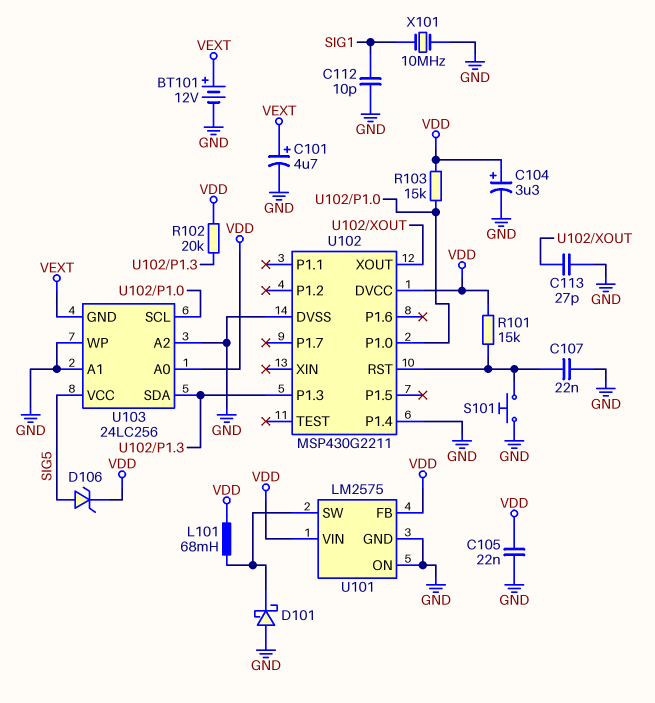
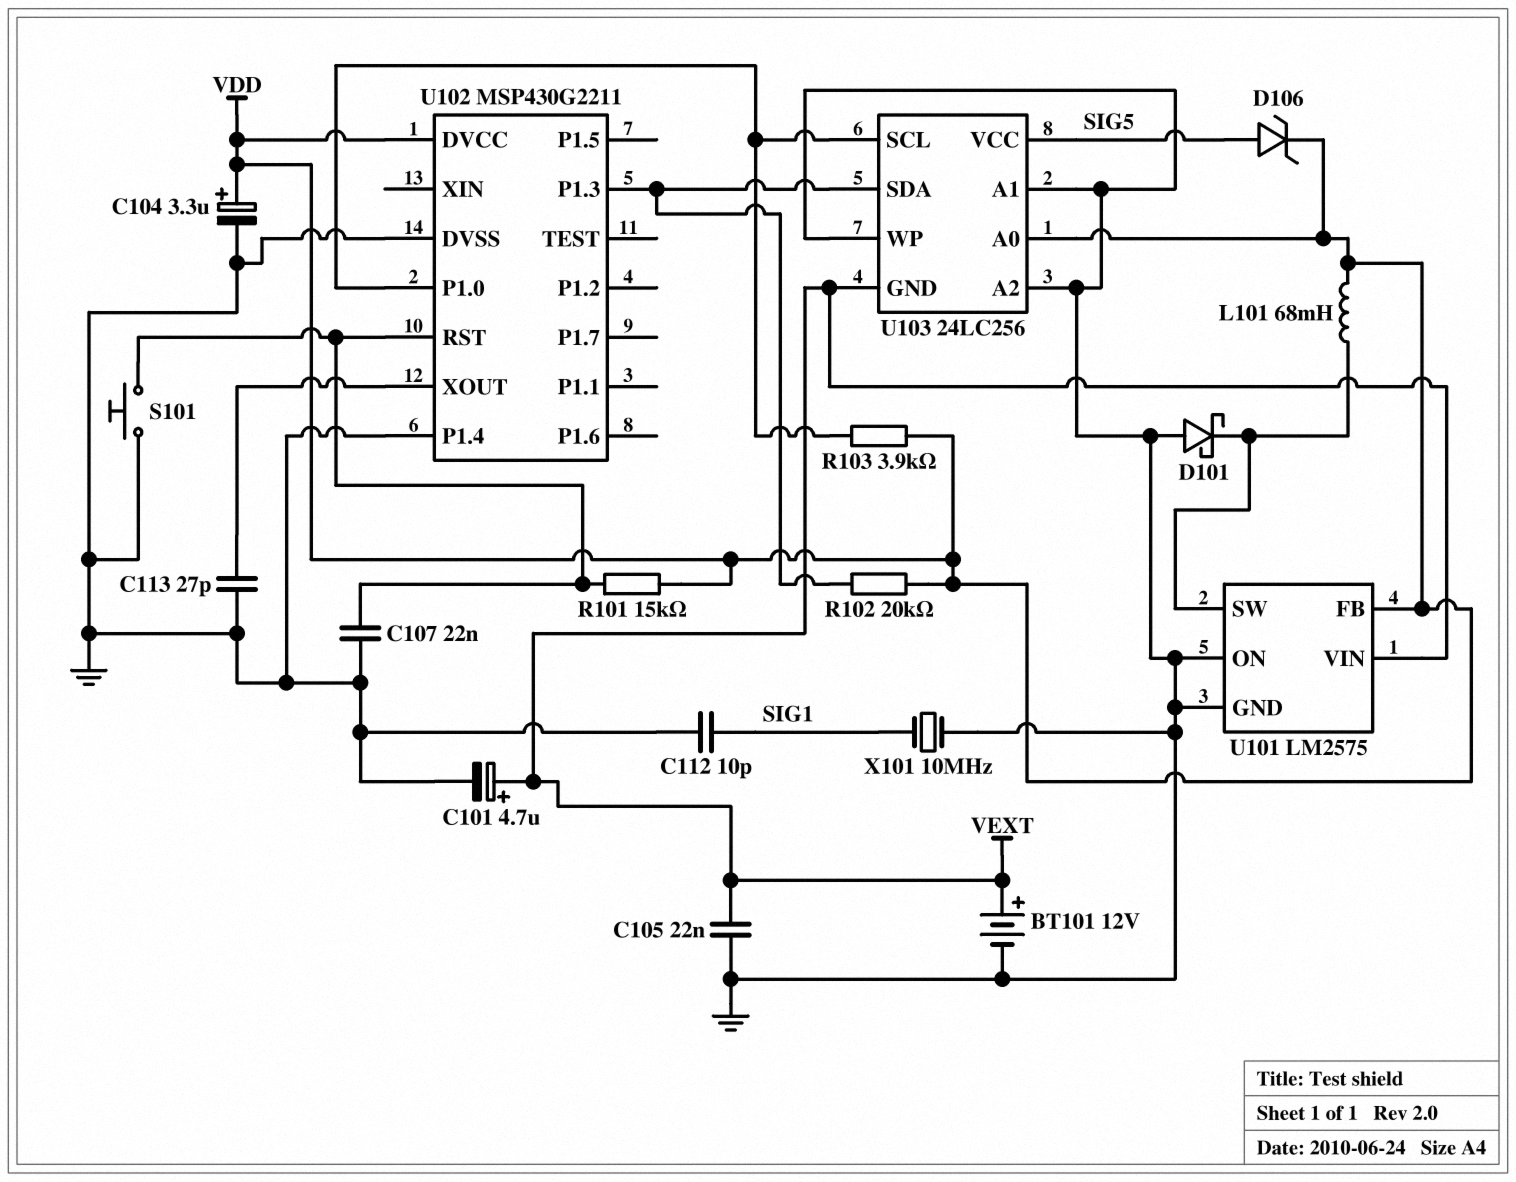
C105: 22nF (GND, VDD) -> 22nF (GND, VEXT)
R103: 15k (U102/P1.0, VDD) -> 3.9k (U102/P1.0, VDD)
U101 pin VIN: VDD -> VEXT

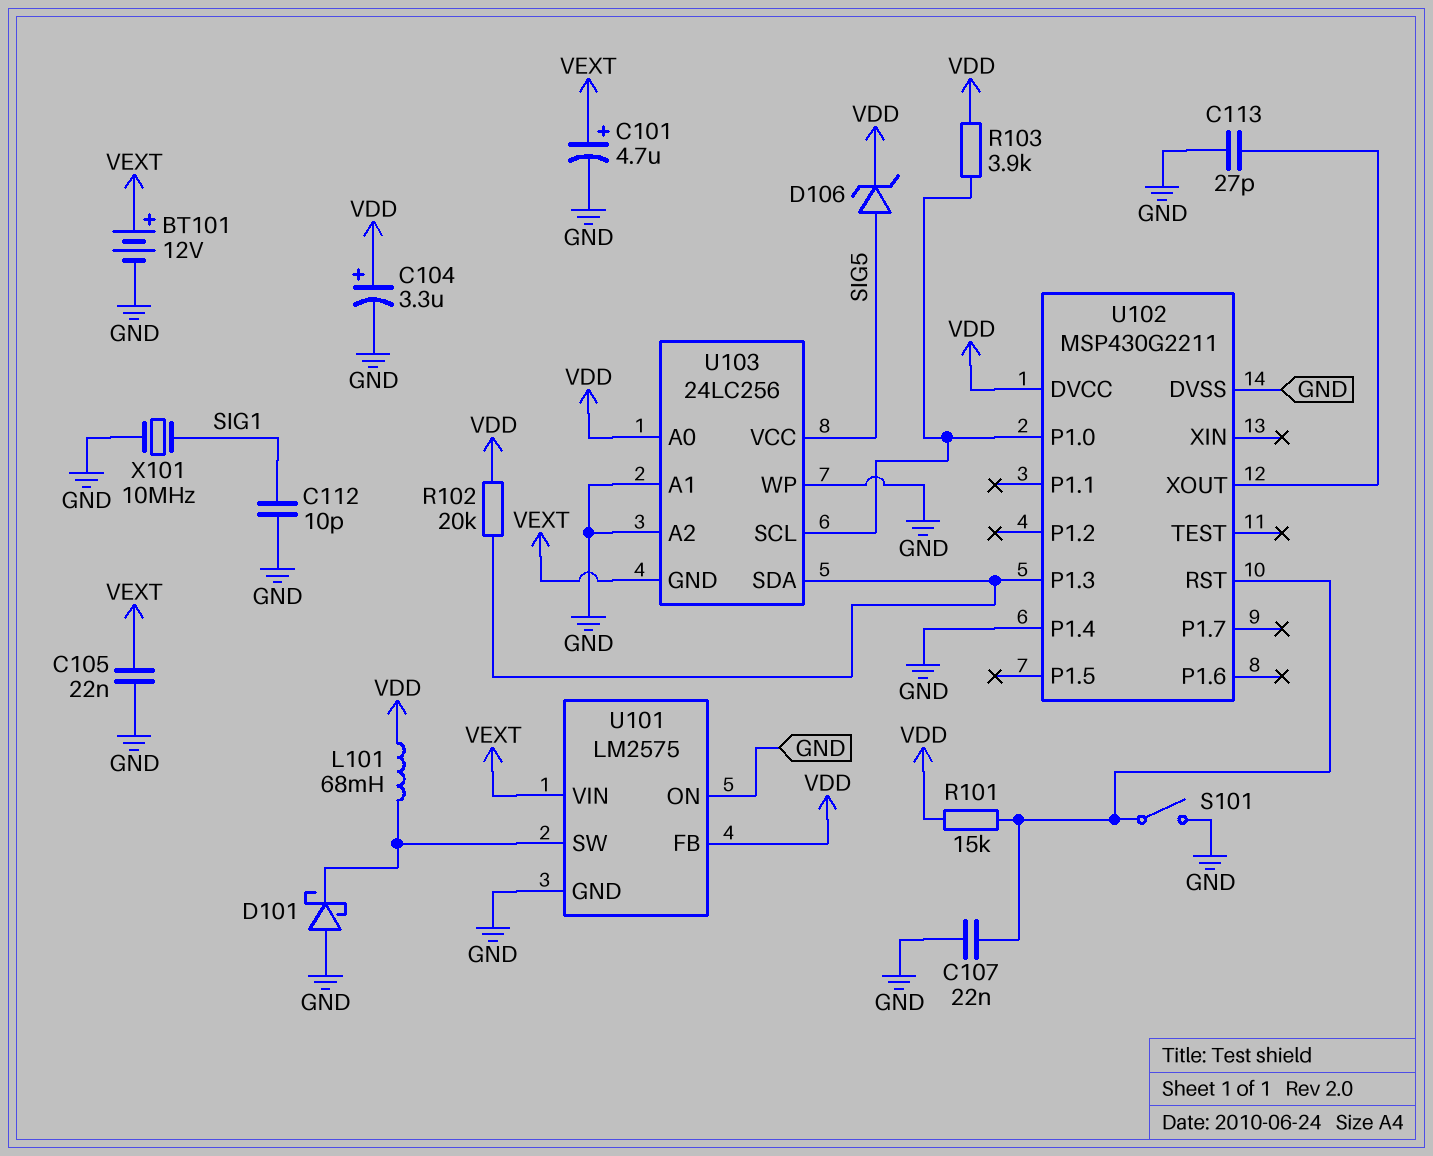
S101: button (GND, U102/RST) -> switch (GND, U102/RST)

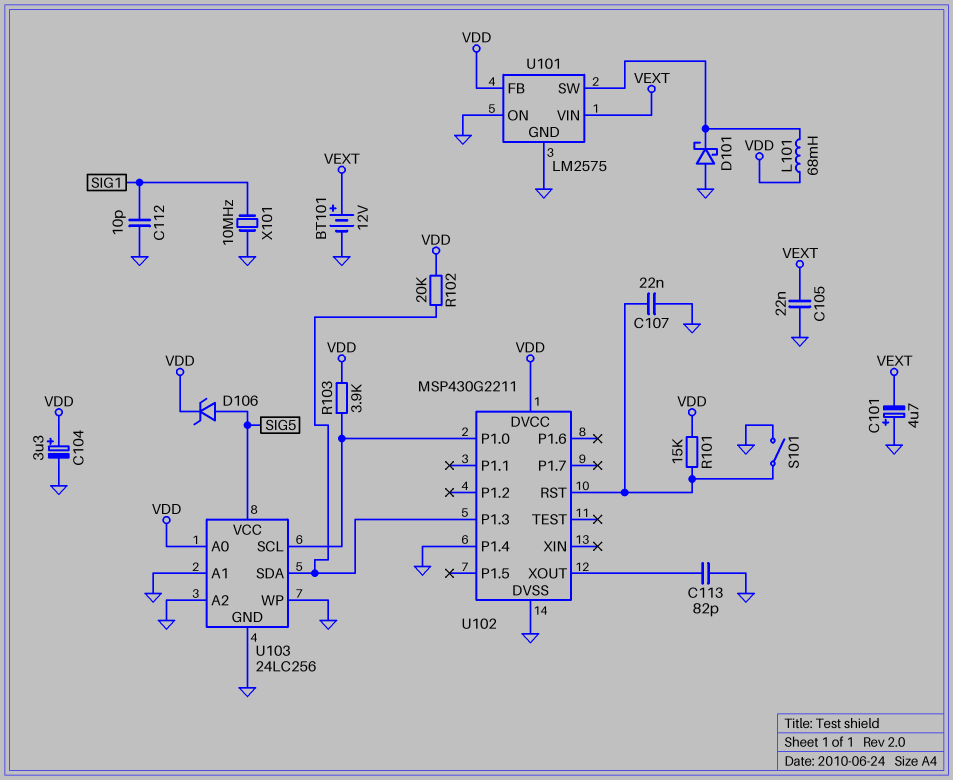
C101: 4.7uF (plus VEXT, minus GND) -> 4.7uF (plus GND, minus VEXT)
C113: 27pF (GND, U102/XOUT) -> 82pF (GND, U102/XOUT)
U103 pin GND: VEXT -> GND

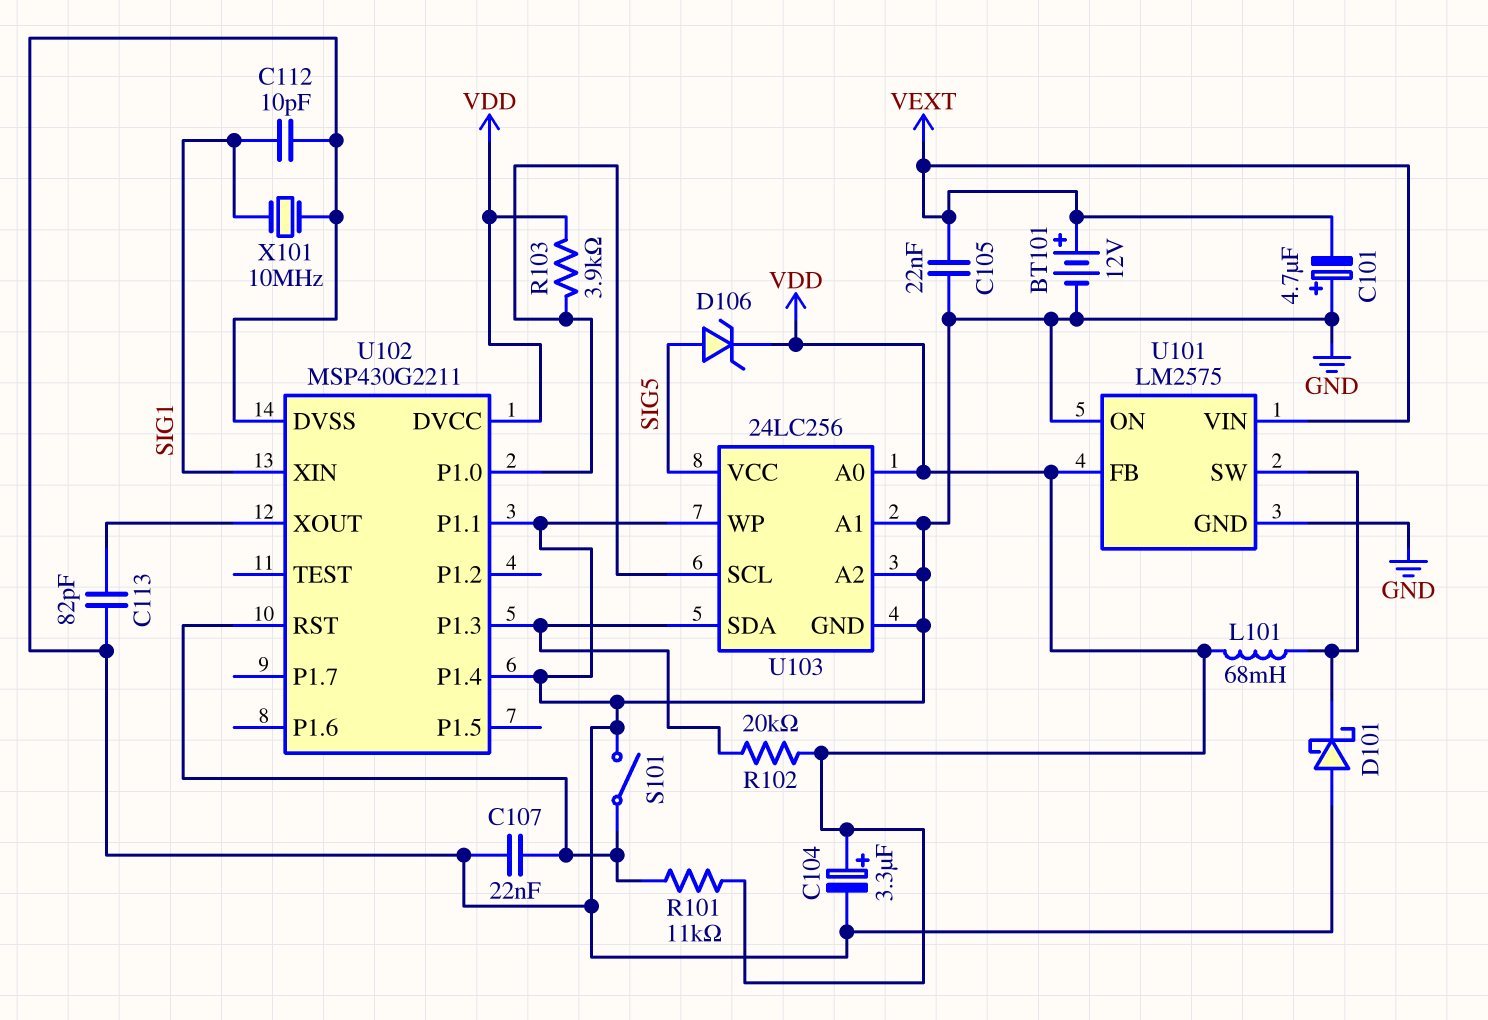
R101: 15k (U102/RST, VDD) -> 11k (U102/RST, VDD)
U102 pin P1.1: none -> GND
U102 pin XIN: none -> SIG1

